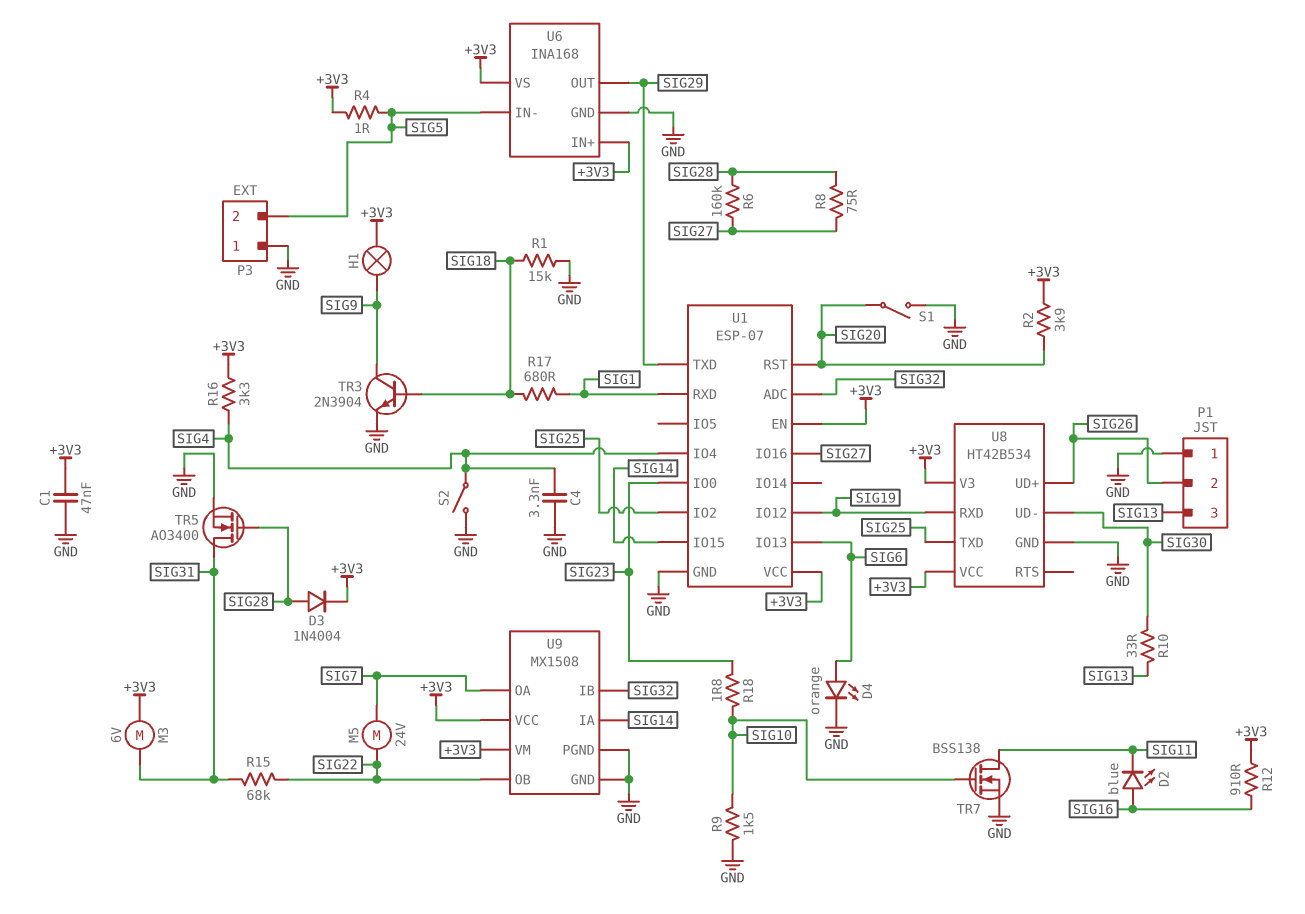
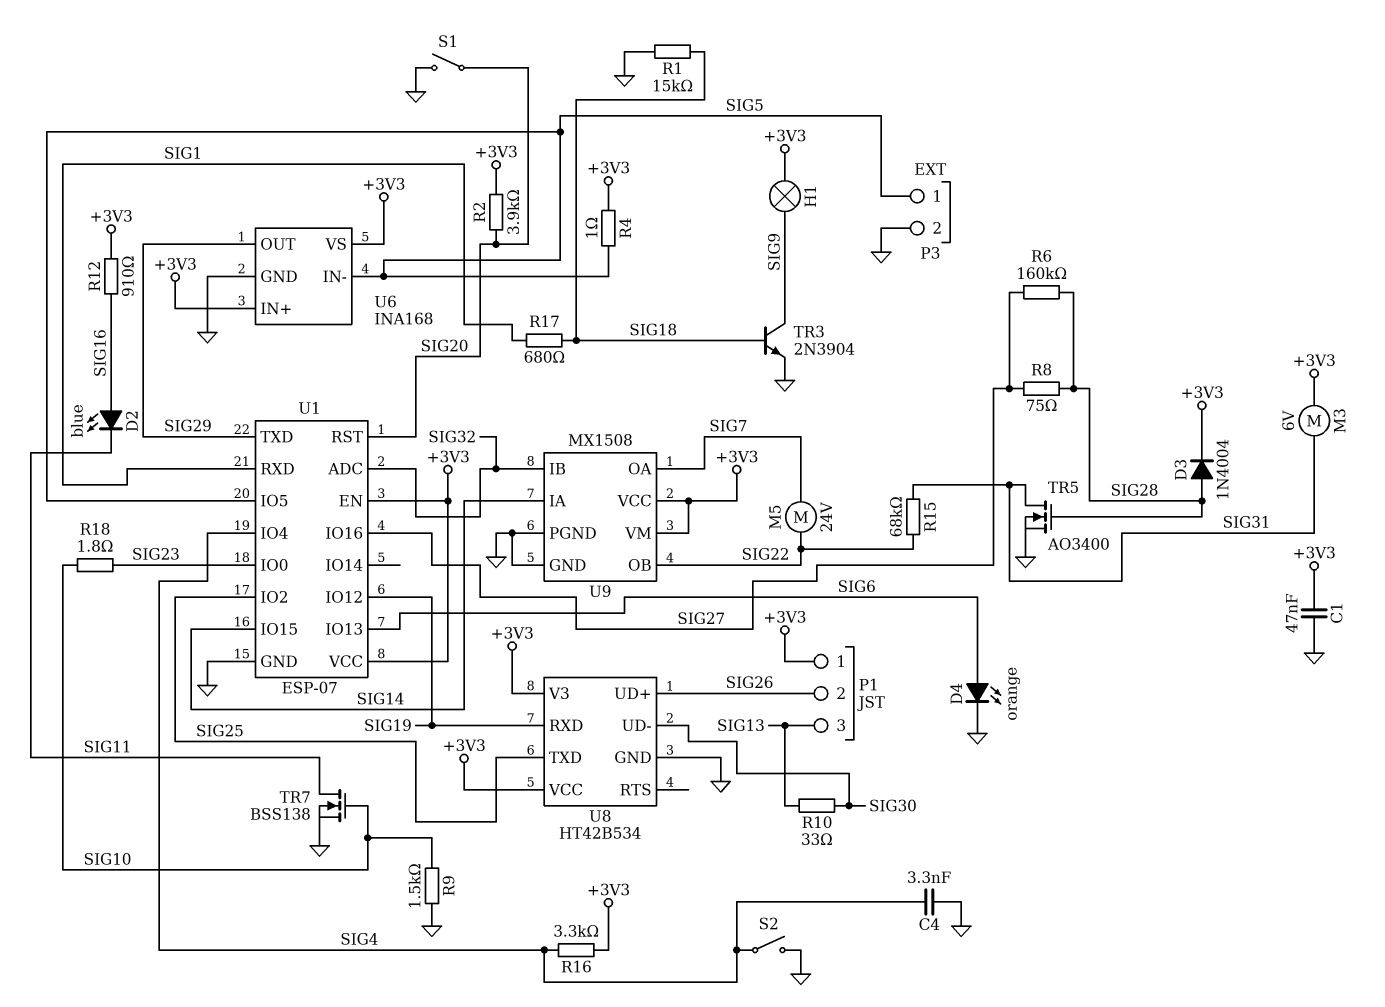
P1 pin 1: GND -> +3V3
P3 pin 1: GND -> SIG5
P3 pin 2: SIG5 -> GND
U1 pin IO5: none -> SIG5

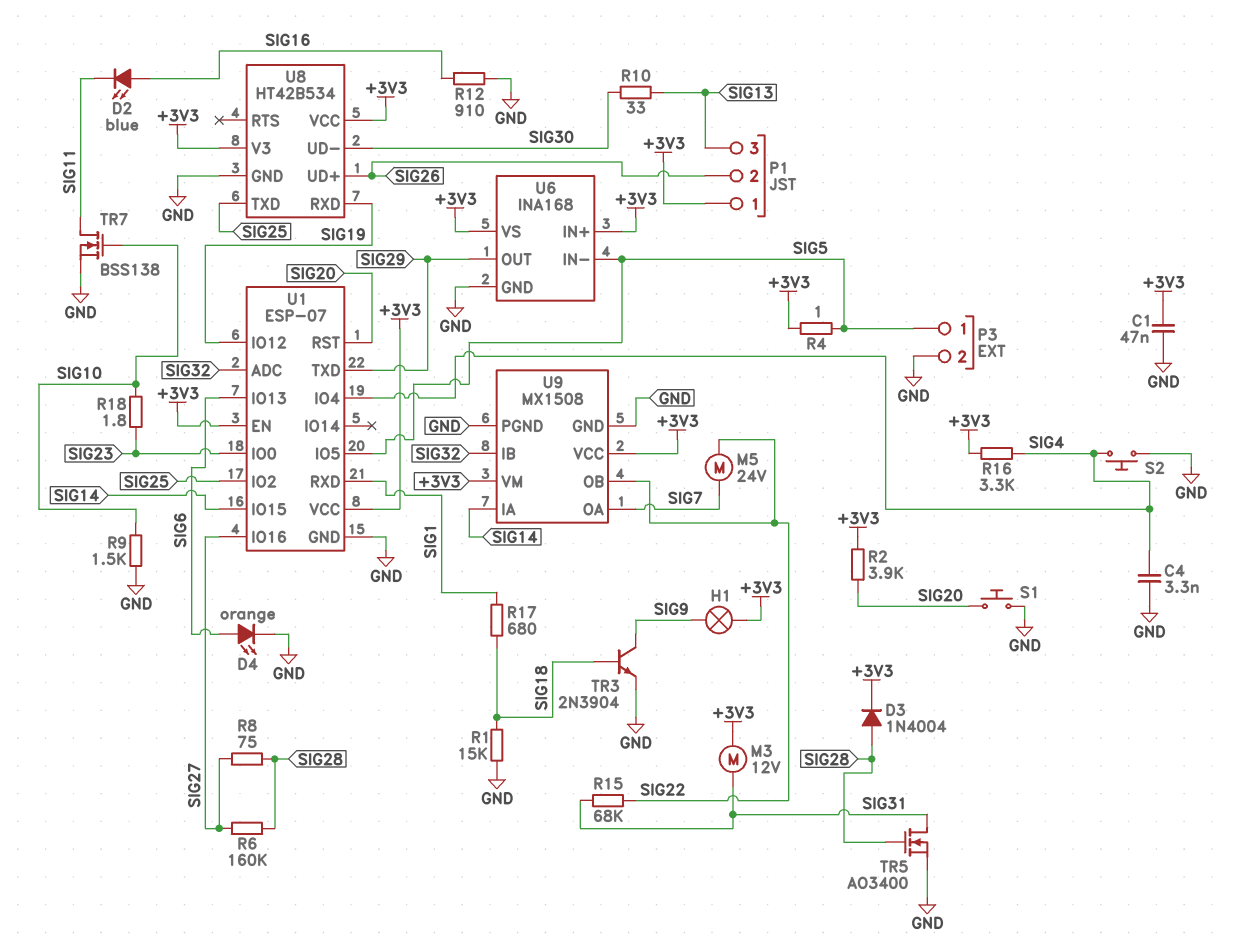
M3: motor 6V (+3V3, SIG31) -> motor 12V (+3V3, SIG31)
R12: 910 (+3V3, SIG16) -> 910 (GND, SIG16)
S1: switch (GND, SIG20) -> button (GND, SIG20)
S2: switch (GND, SIG4) -> button (GND, SIG4)

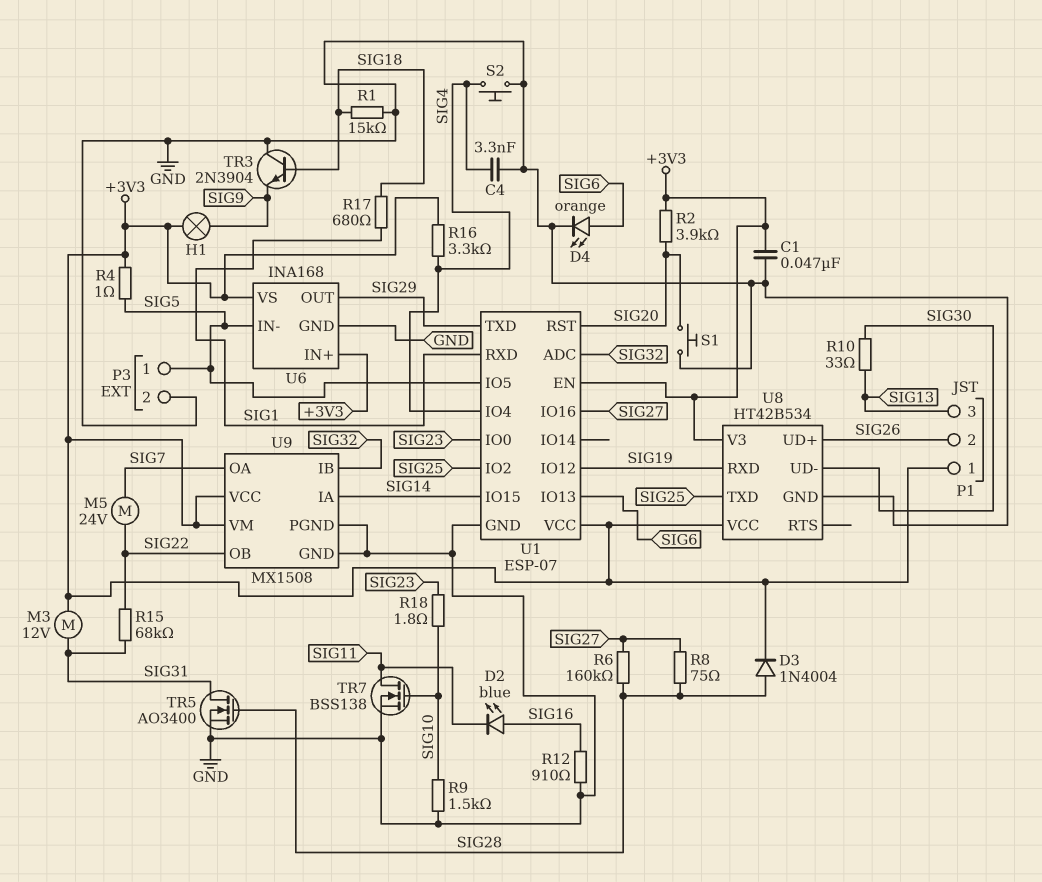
TR3: NPN 2N3904 (B SIG18, C SIG9, E GND) -> NPN 2N3904 (B SIG18, C GND, E SIG9)

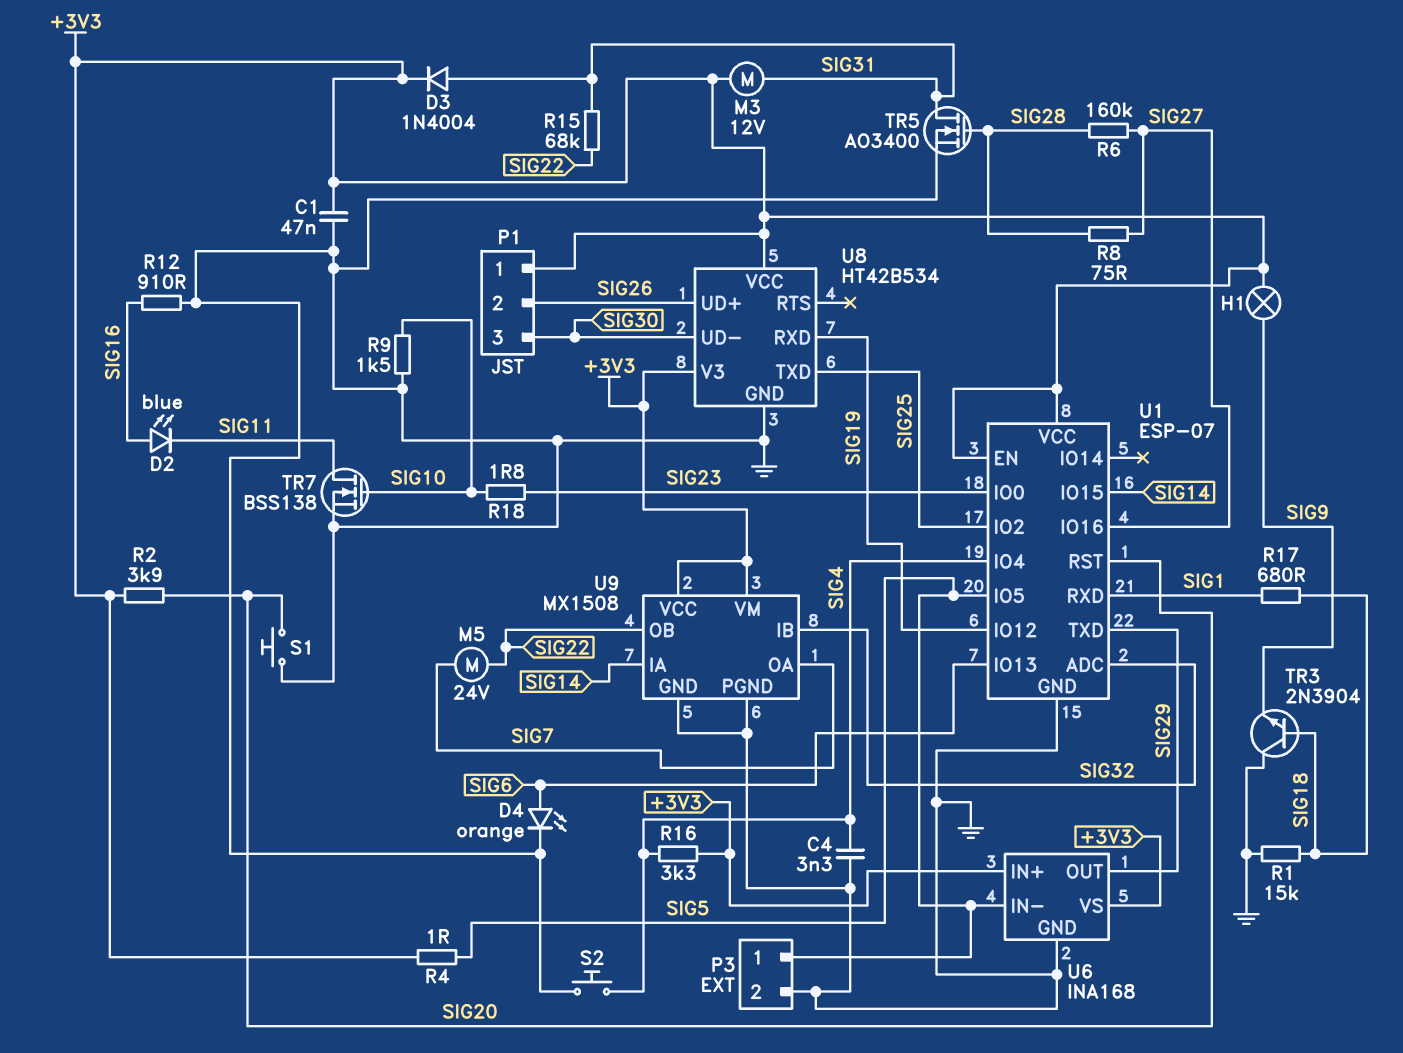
D3: diode 1N4004 (A SIG28, K +3V3) -> diode 1N4004 (A SIG31, K +3V3)
P1 pin 3: SIG13 -> SIG30
R10: 33 (SIG13, SIG30) -> none

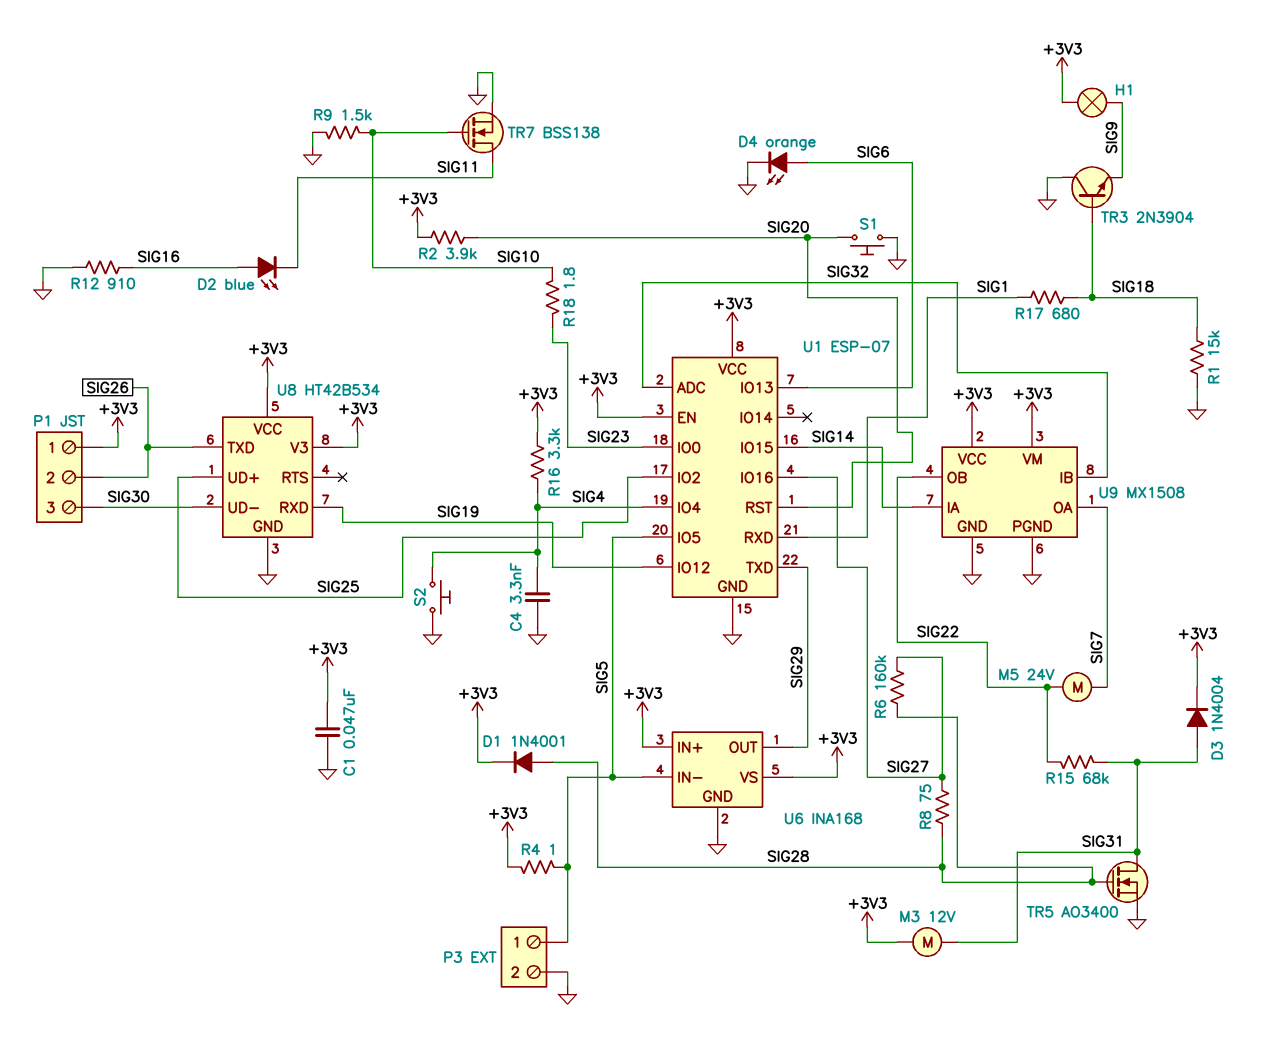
D1: none -> diode 1N4001 (A SIG28, K +3V3)
U8 pin TXD: SIG25 -> SIG26
U8 pin UD+: SIG26 -> SIG25

